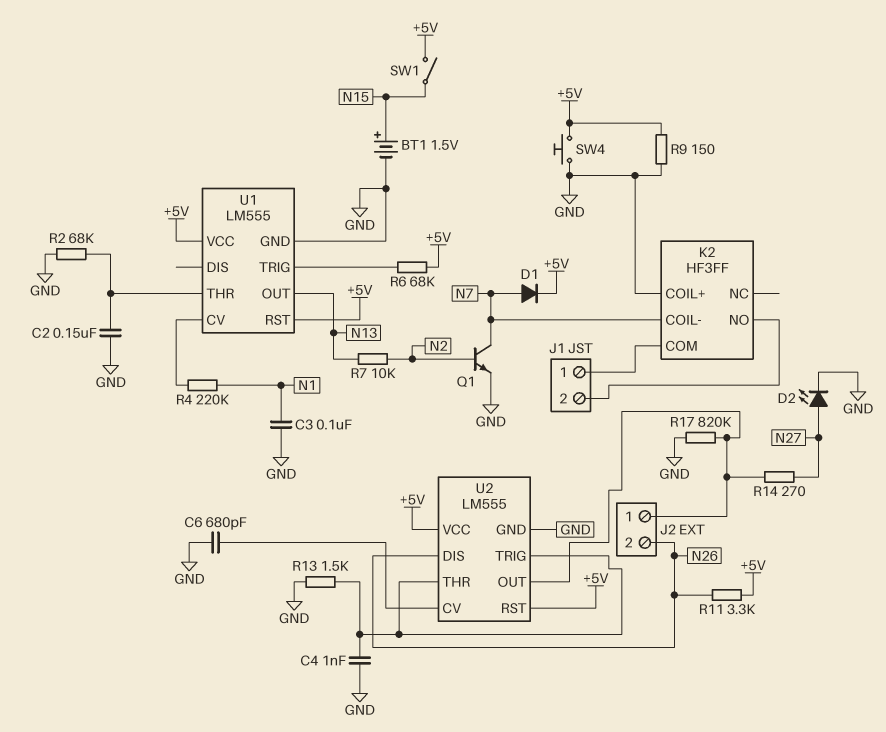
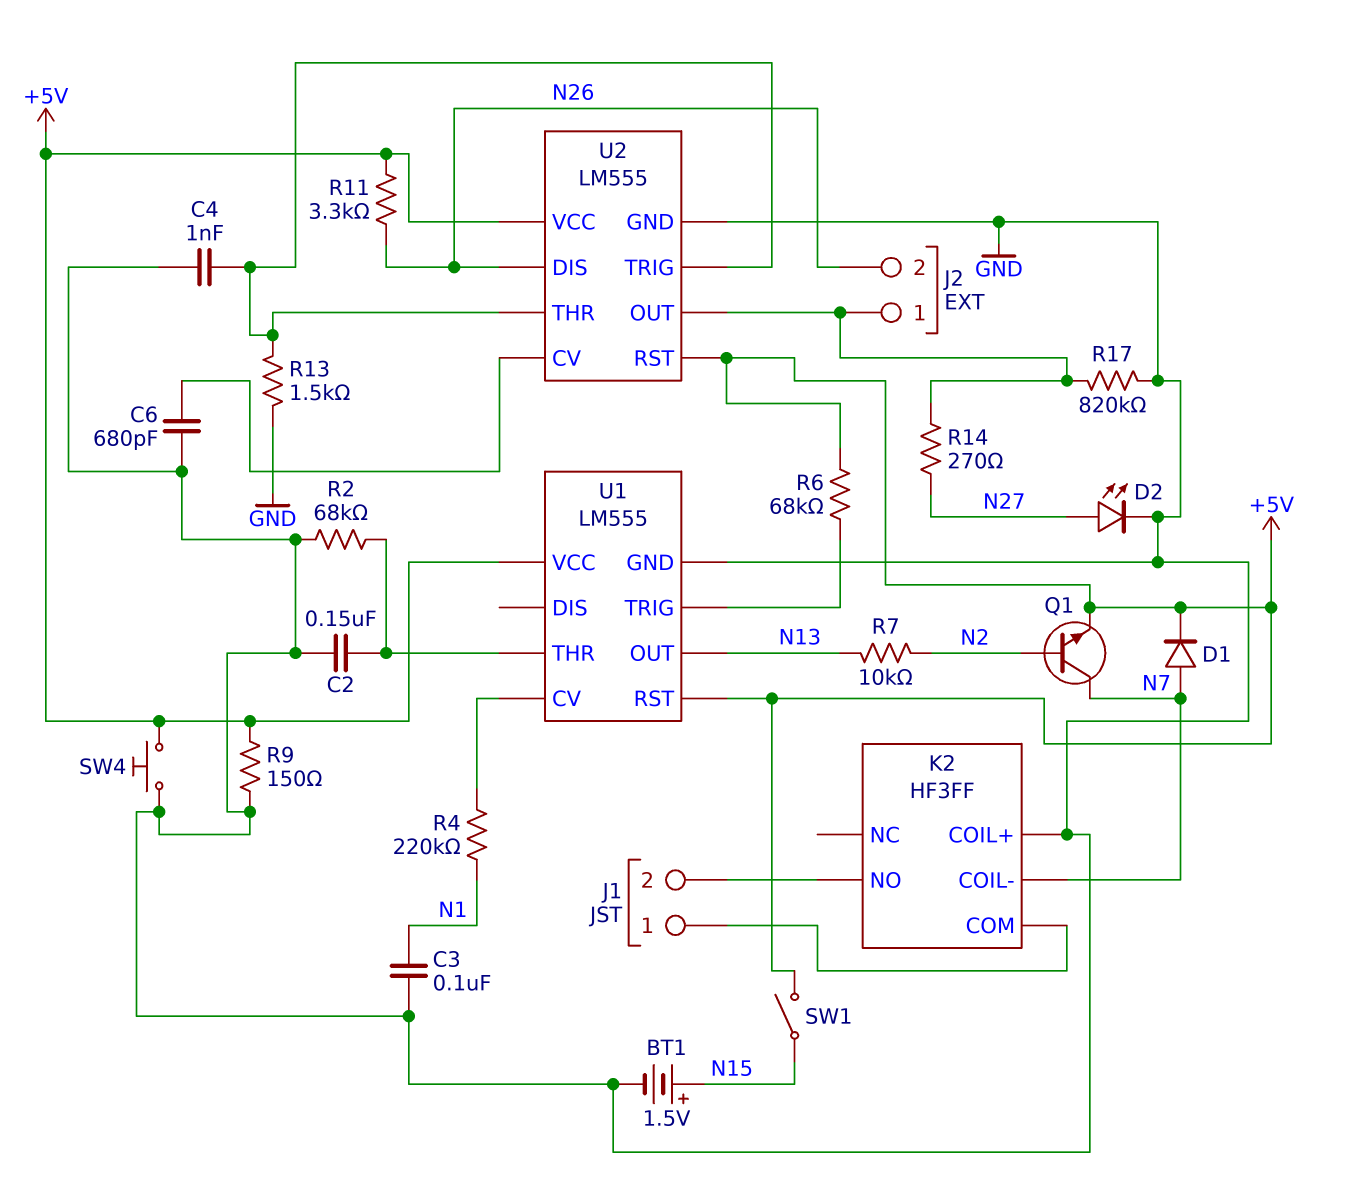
Q1: NPN (B N2, C N7, E GND) -> NPN (B N2, C N7, E +5V)

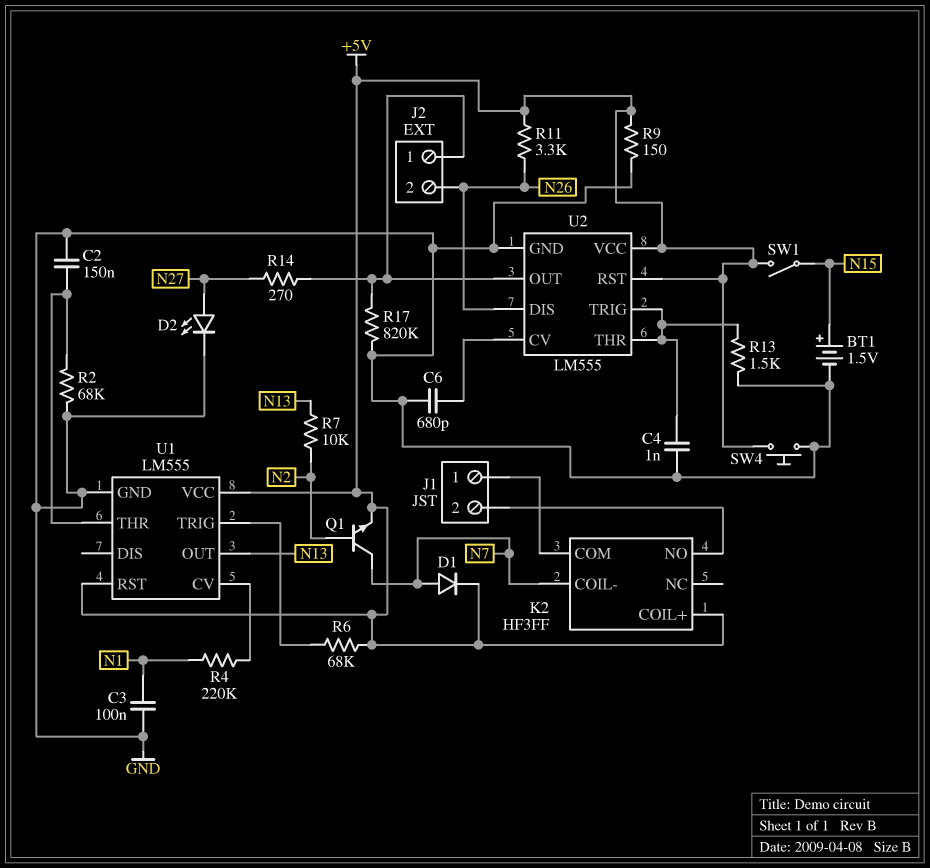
K2 pin COIL+: GND -> +5V

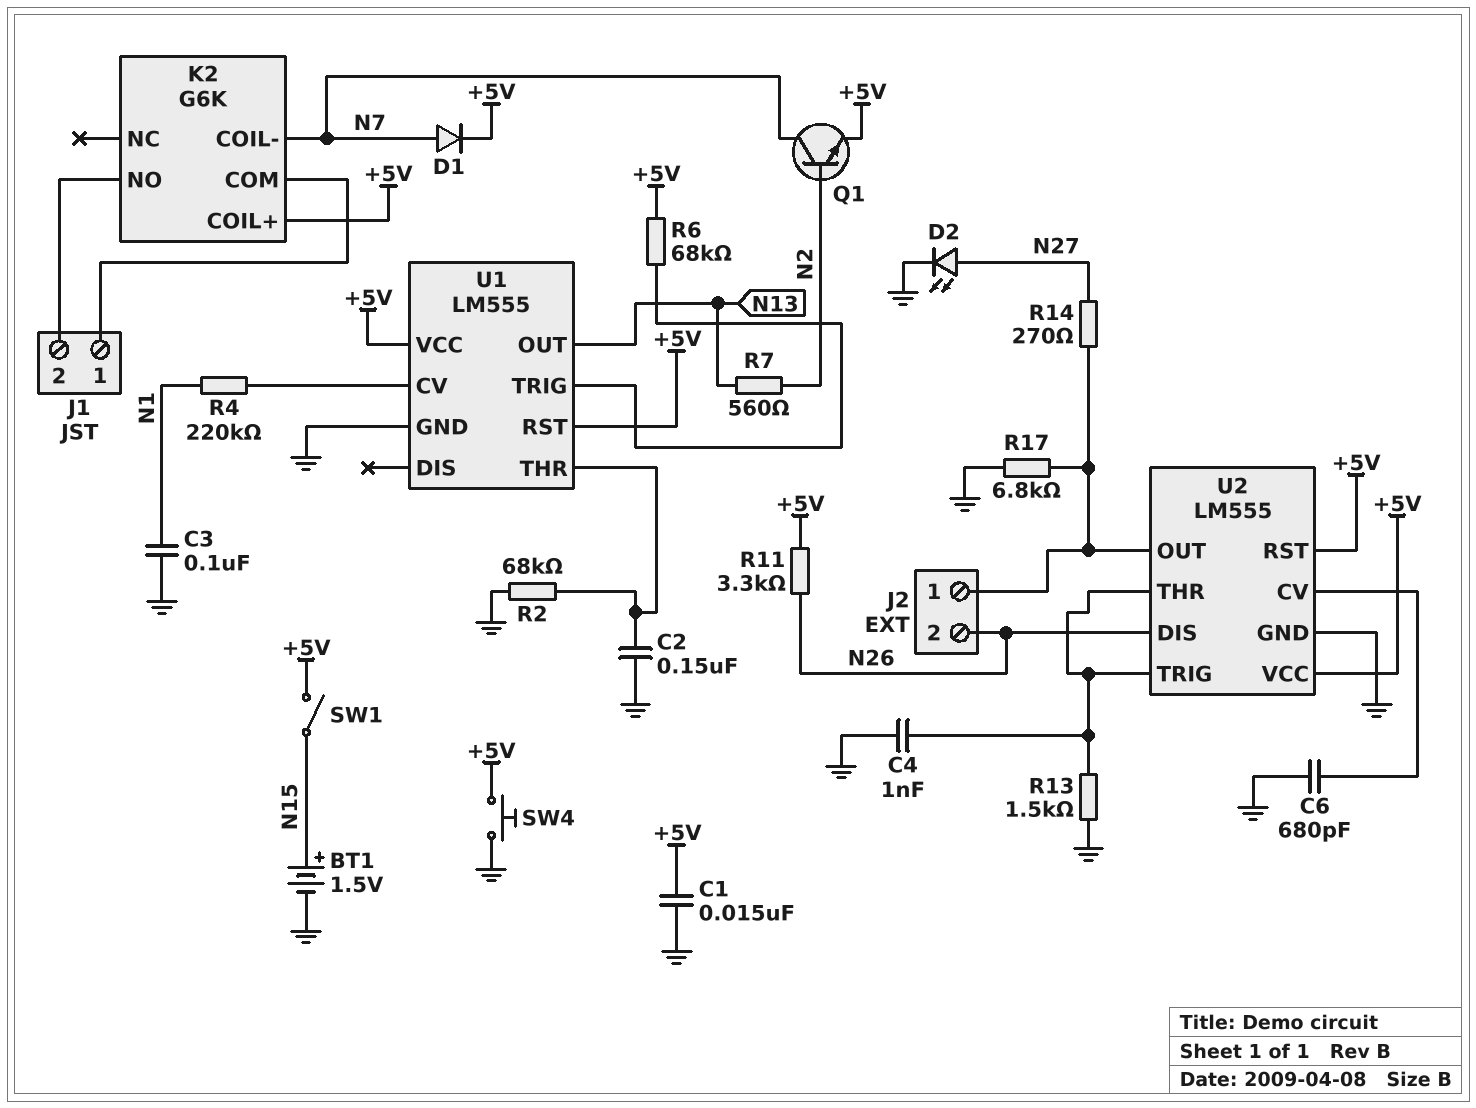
C1: none -> 15nF (+5V, GND)
K2: HF3FF -> G6K
R7: 10k (N2, N13) -> 560 (N2, N13)
R9: 150 (+5V, GND) -> none
R17: 820k (GND, J2/1) -> 6.8k (GND, J2/1)

